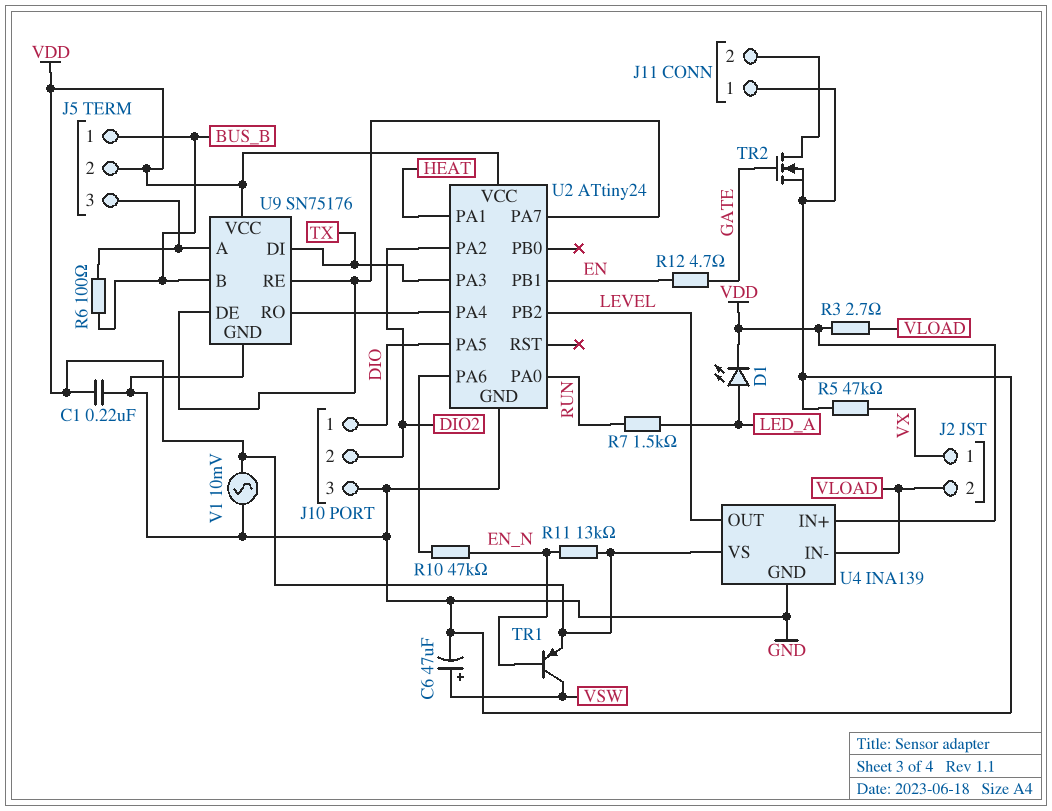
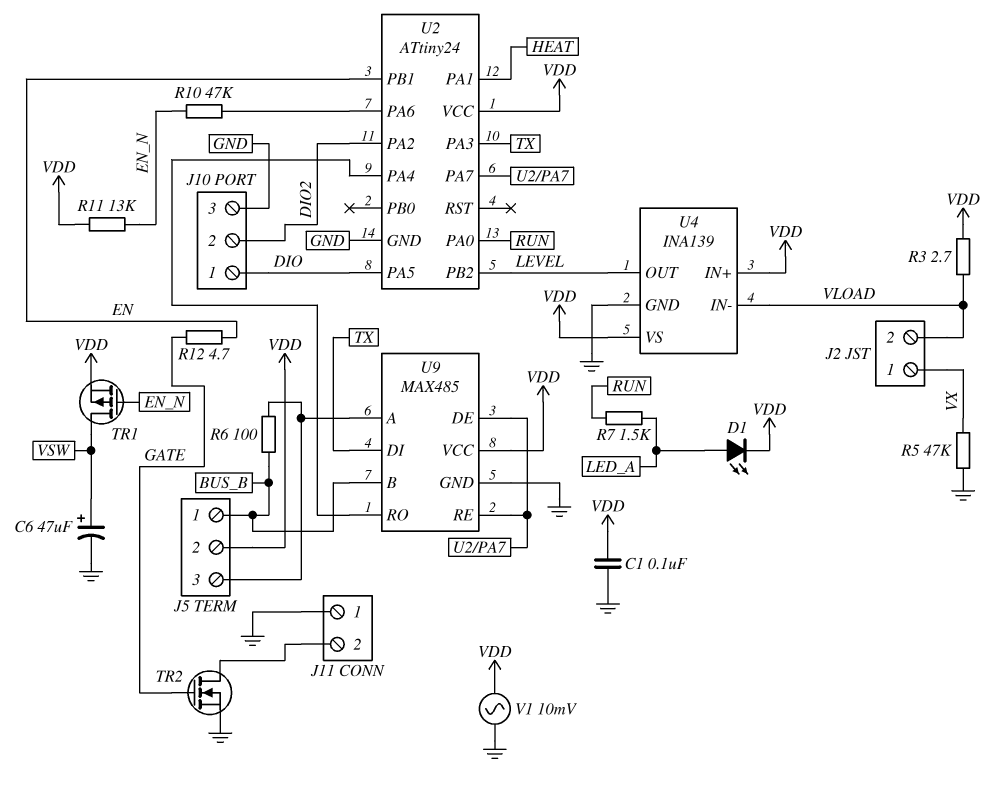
C1: 220nF (GND, VDD) -> 100nF (GND, VDD)
TR1: PNP (B EN_N, C VSW, E VDD) -> PMOS (G EN_N, D VSW, S VDD)
U9: SN75176 -> MAX485

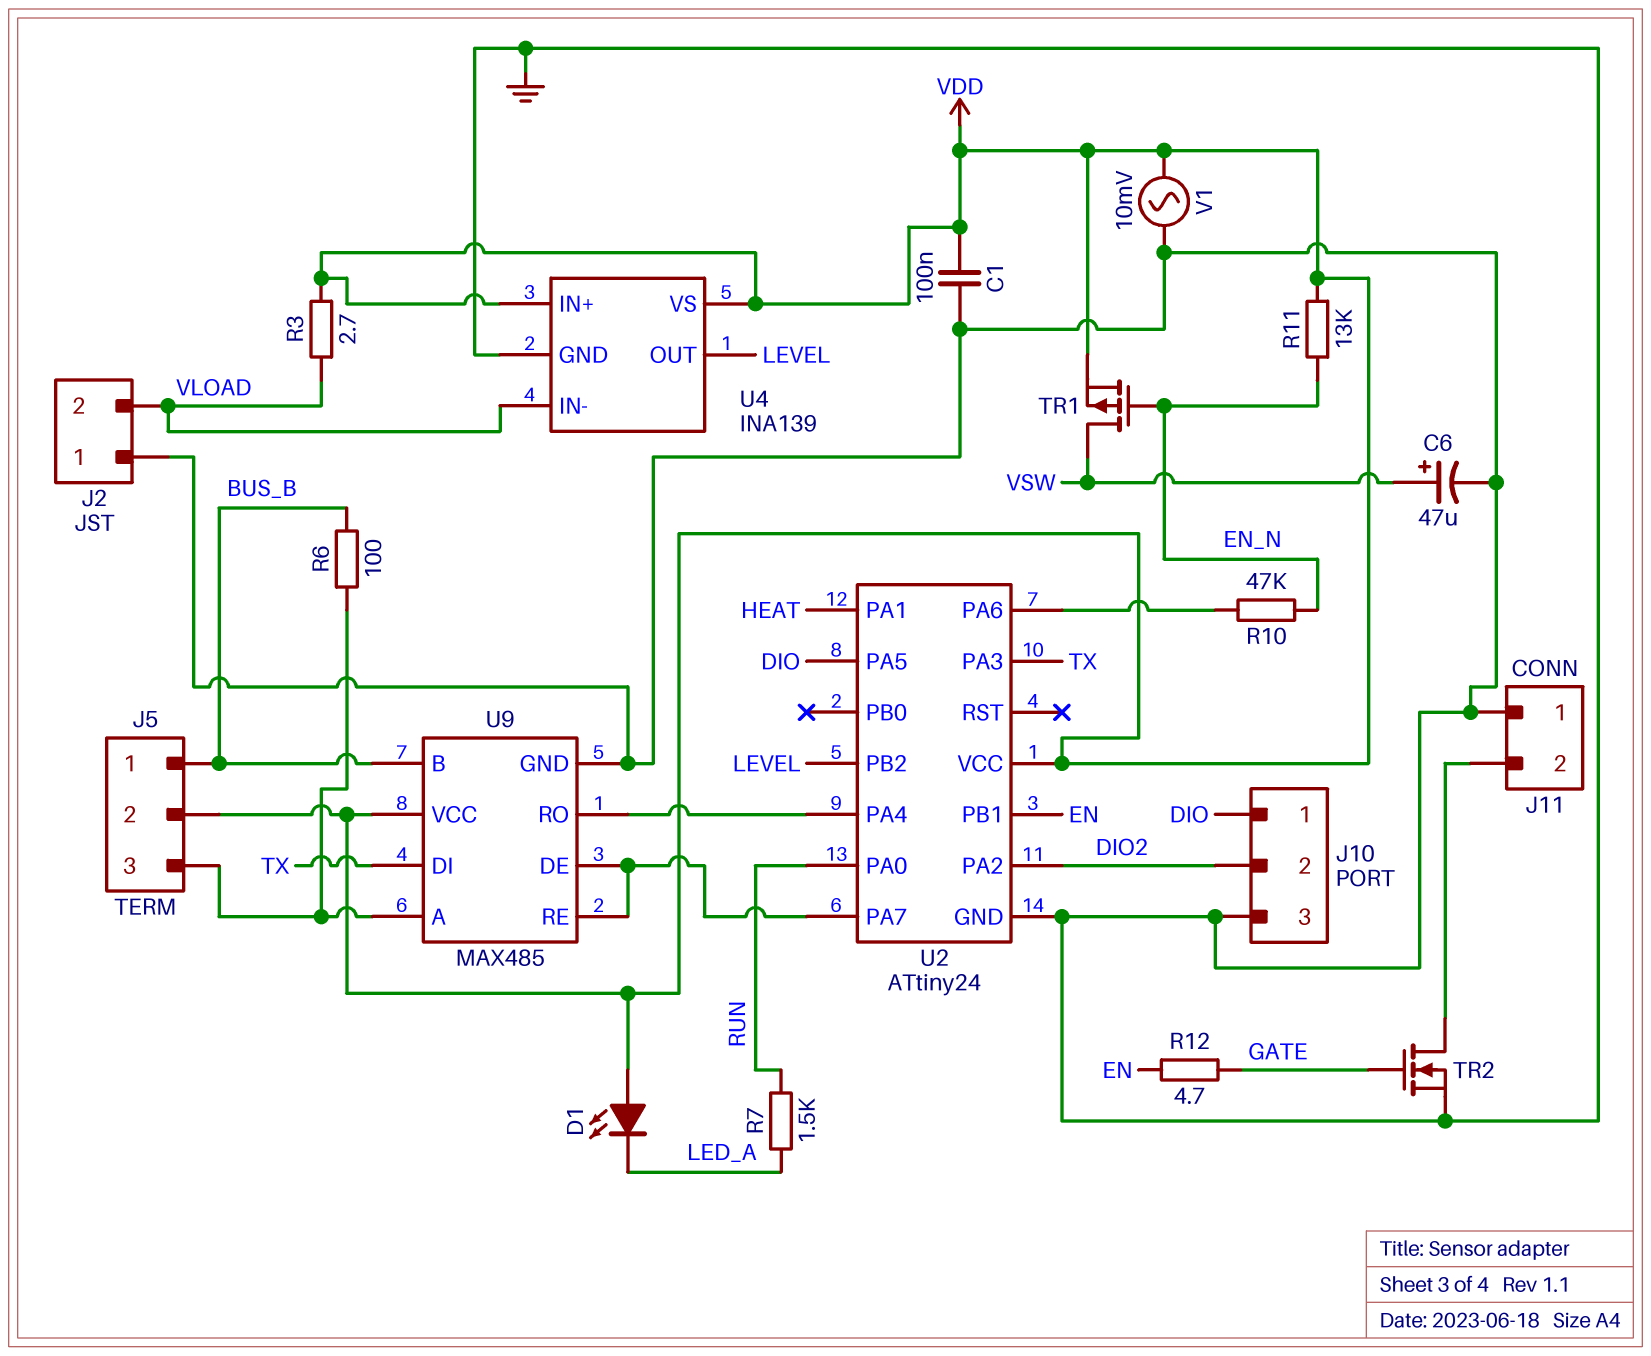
D1: LED (A LED_A, K VDD) -> LED (A VDD, K LED_A)
J2 pin 1: VX -> GND
R5: 47k (GND, VX) -> none

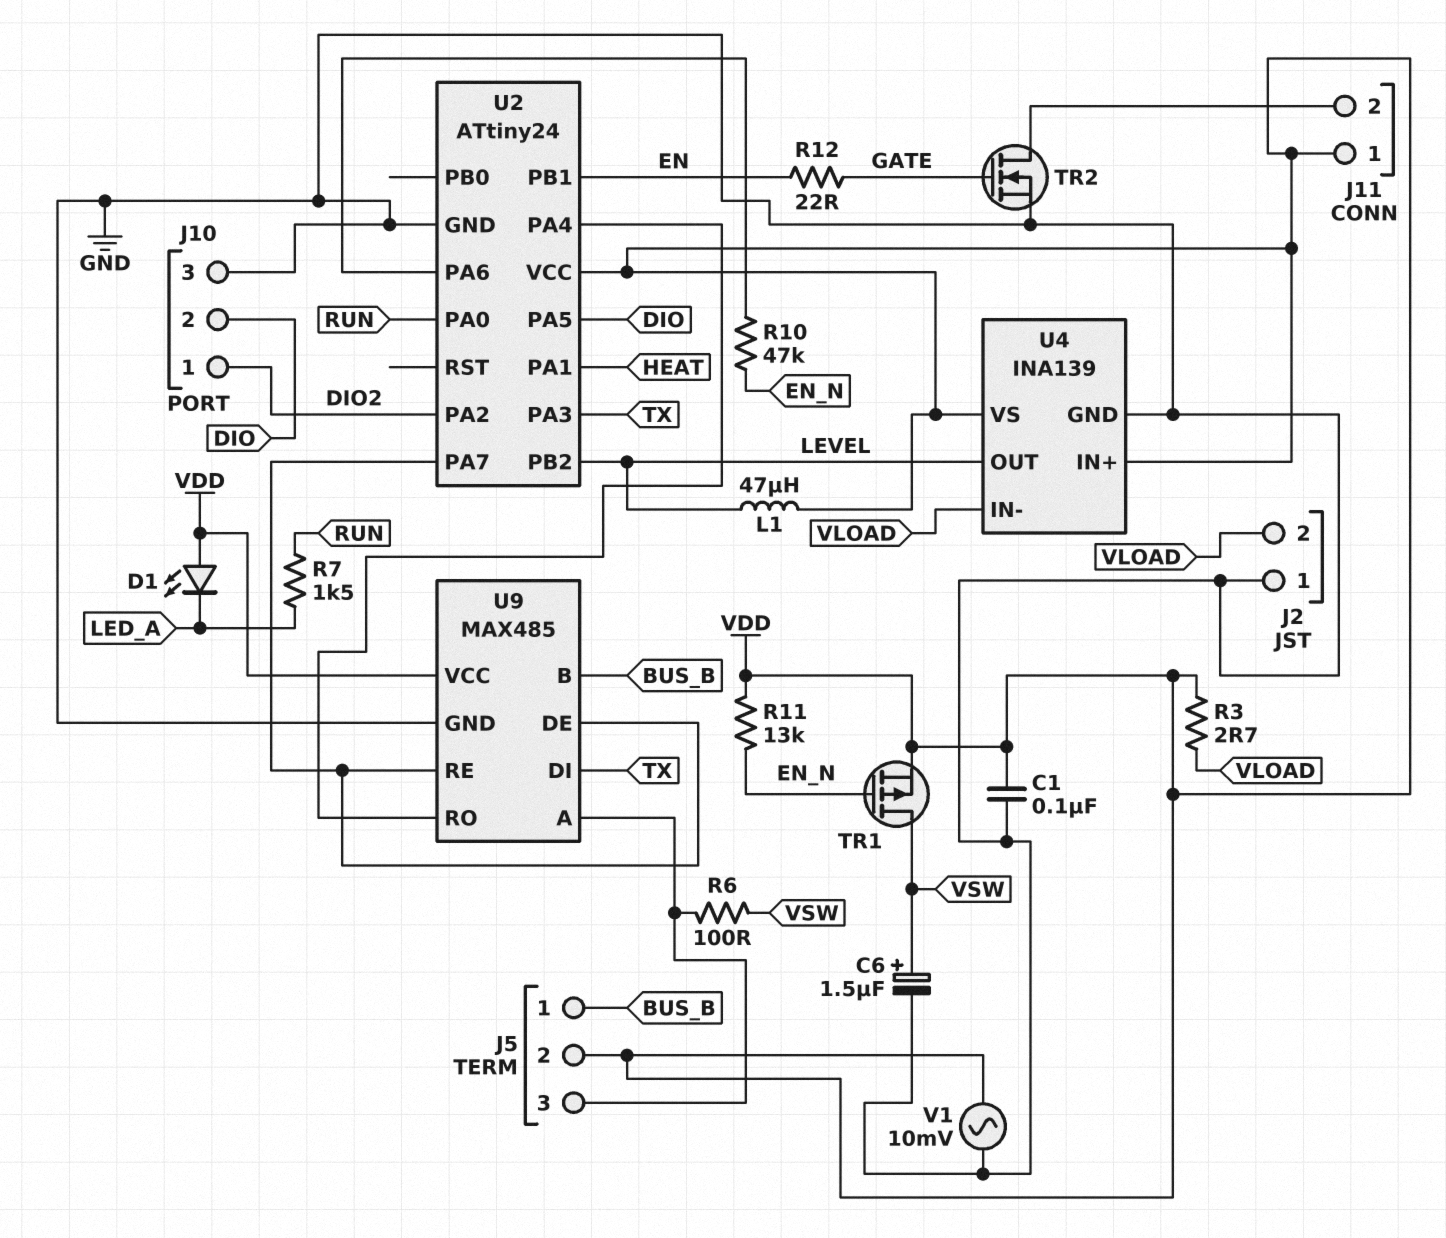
C6: 47uF (plus VSW, minus GND) -> 1.5uF (plus VSW, minus GND)
J10 pin 1: DIO -> DIO2
J10 pin 2: DIO2 -> DIO
J11 pin 1: GND -> VDD
L1: none -> 47uH (LEVEL, VDD)
R6: 100 (BUS_B, J5/3) -> 100 (J5/3, VSW)
R12: 4.7 (EN, GATE) -> 22 (EN, GATE)

